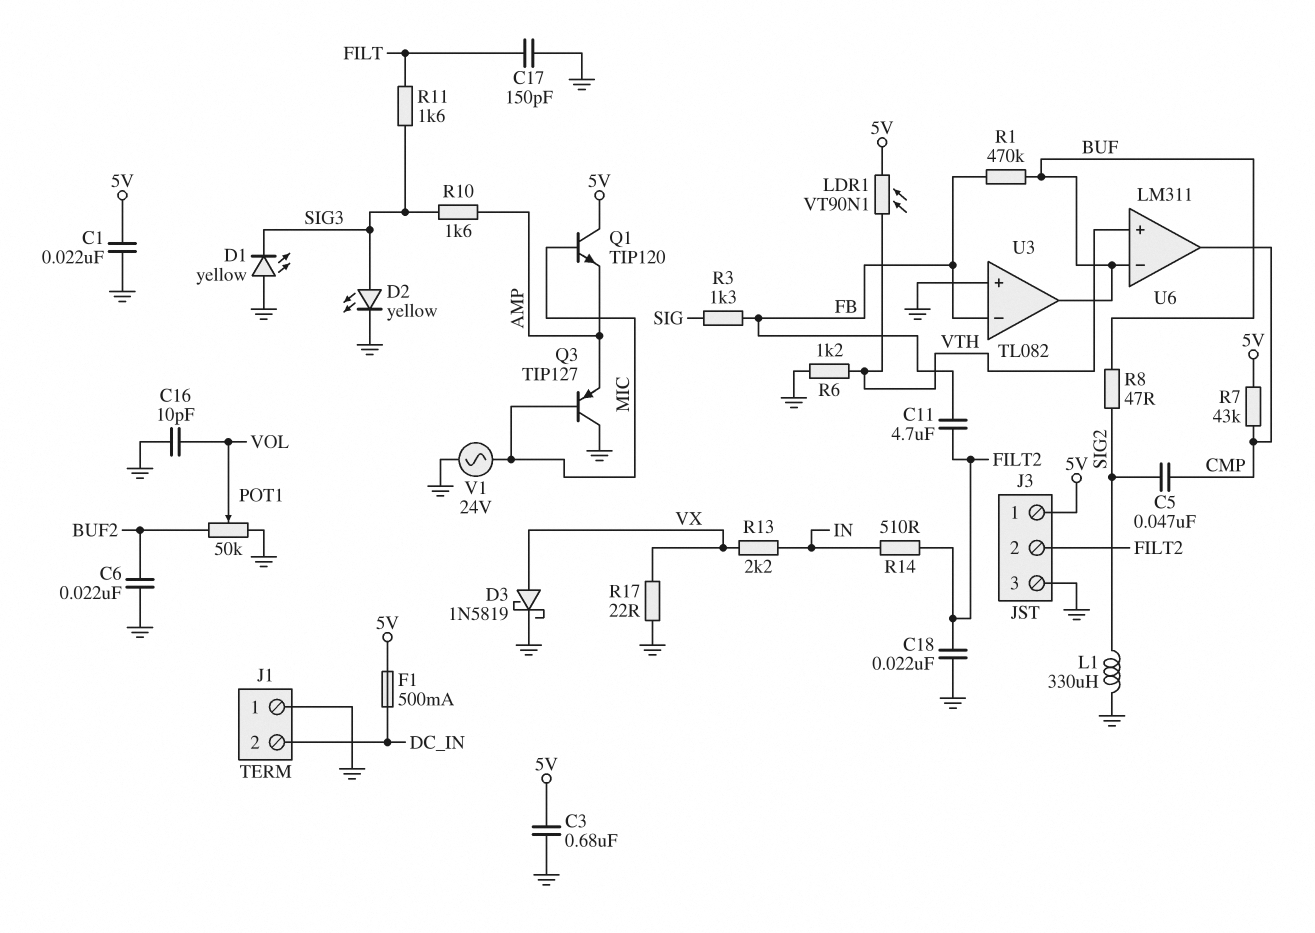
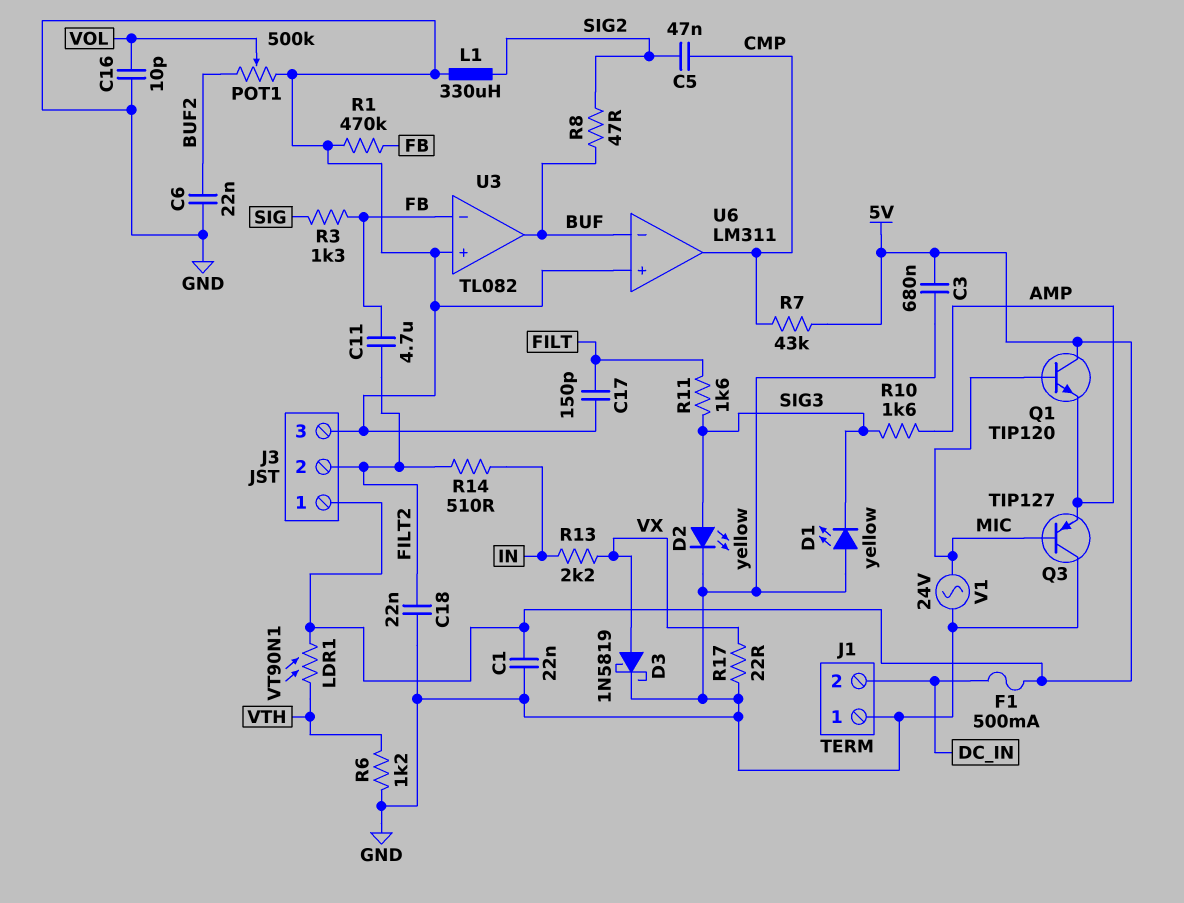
POT1: 50k (BUF2, GND, wiper VOL) -> 500k (BUF2, GND, wiper VOL)
R1: 470k (BUF, FB) -> 470k (FB, GND)
U6 pin in+: VTH -> GND

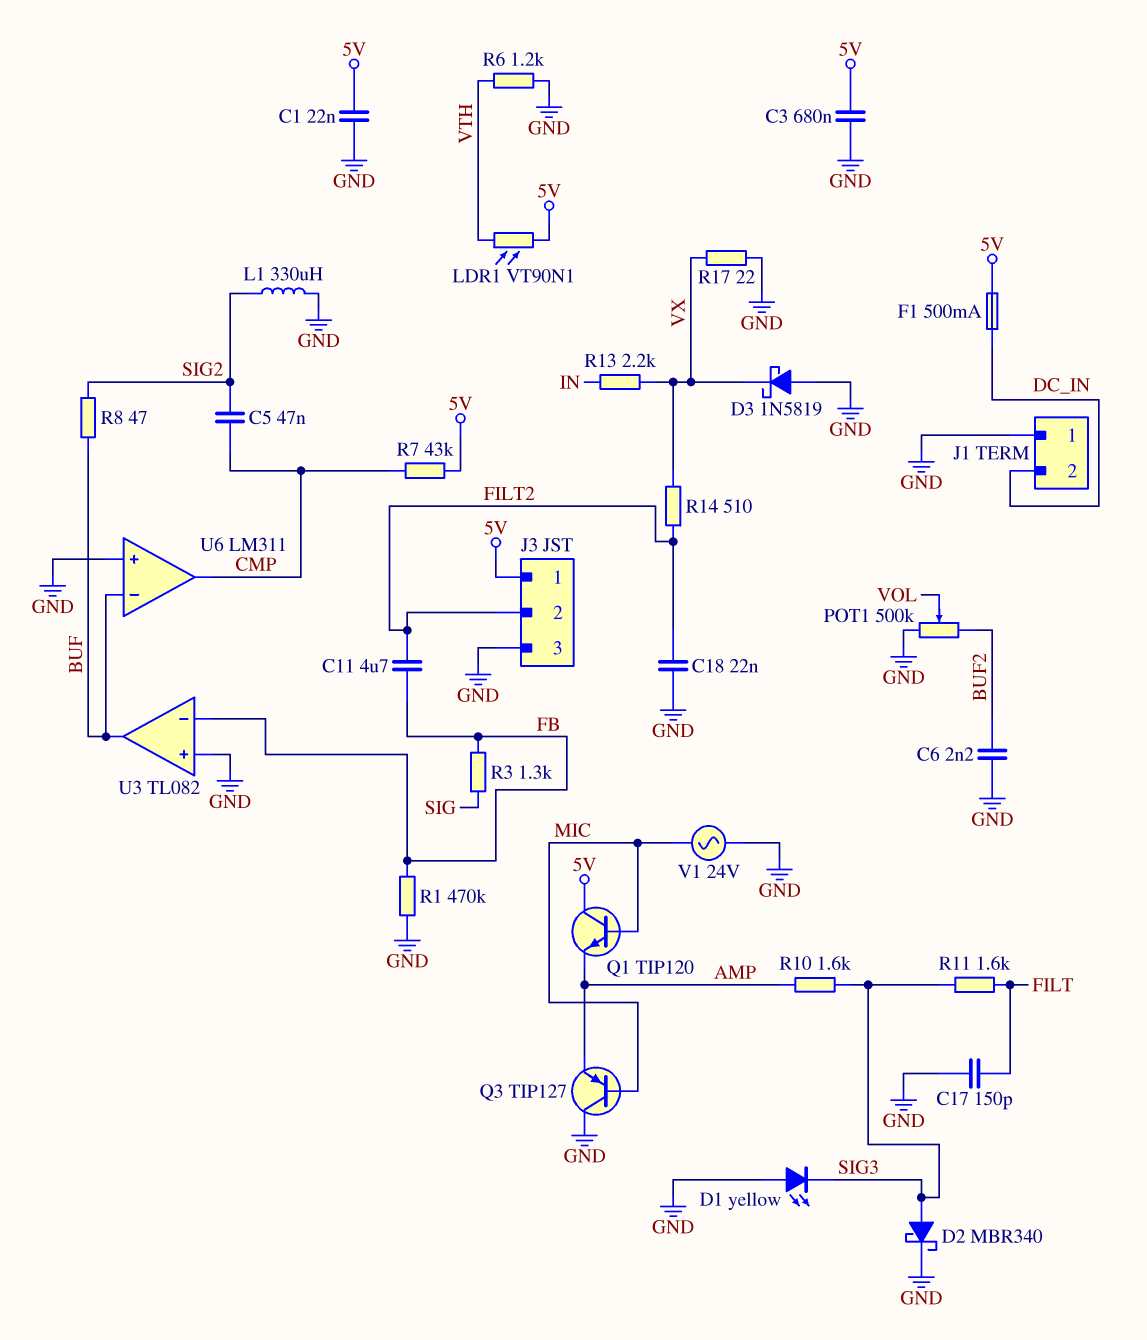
C6: 22nF (BUF2, GND) -> 2.2nF (BUF2, GND)
C16: 10pF (GND, VOL) -> none
D2: LED yellow (A SIG3, K GND) -> schottky MBR340 (A SIG3, K GND)
D3: schottky 1N5819 (A VX, K GND) -> schottky 1N5819 (A GND, K VX)
R14: 510 (FILT2, IN) -> 510 (FILT2, VX)

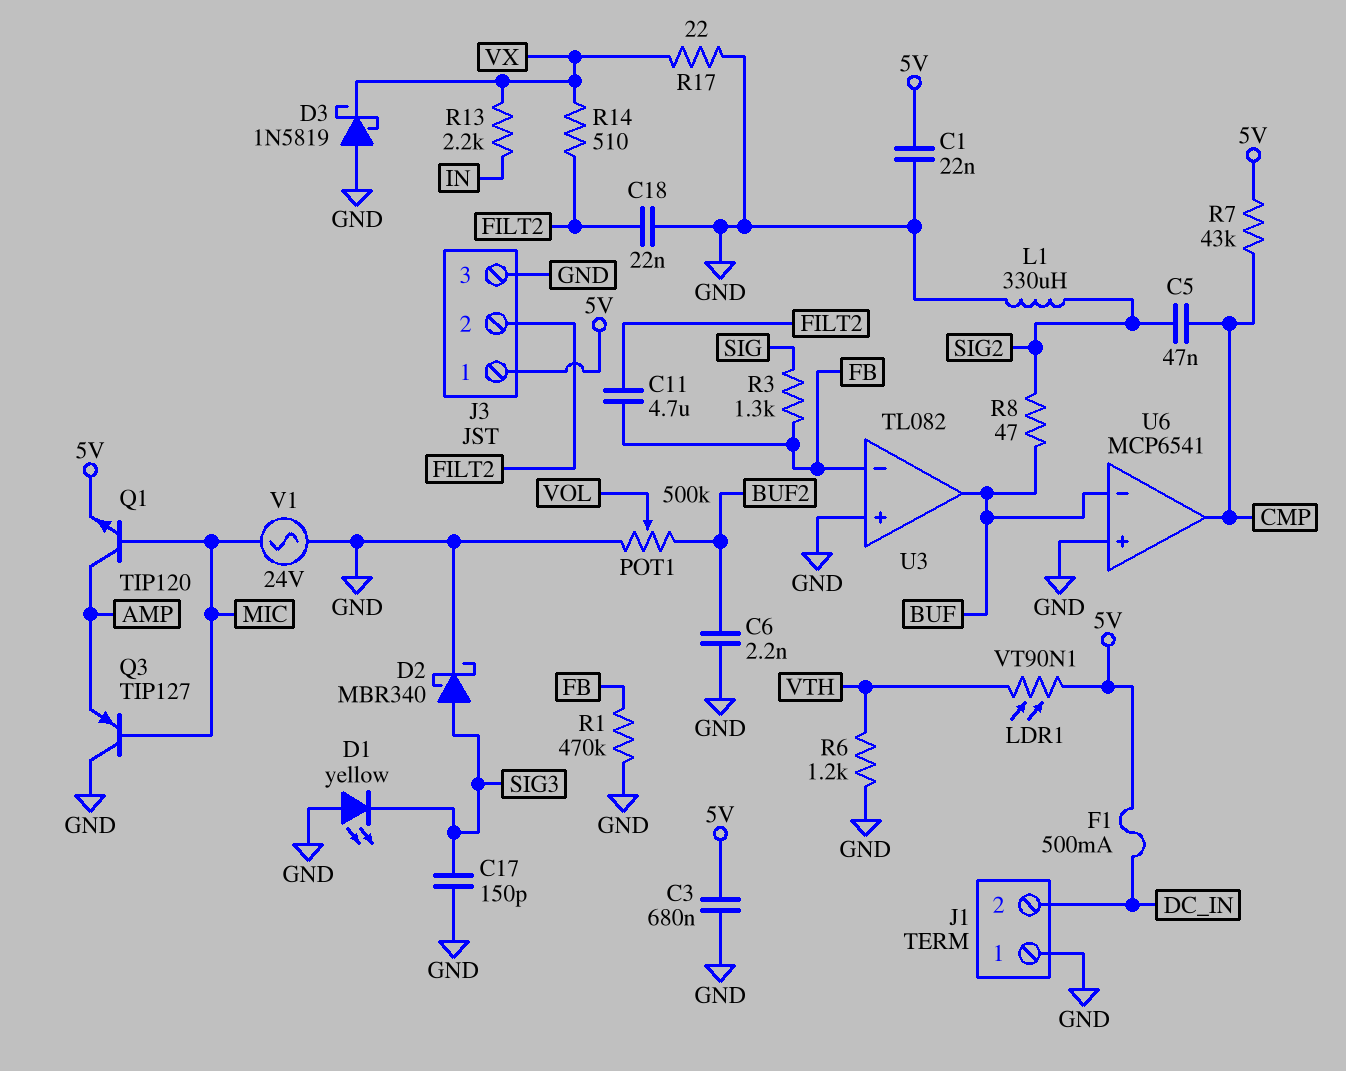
C17: 150pF (FILT, GND) -> 150pF (GND, SIG3)
Q1: NPN TIP120 (B MIC, C 5V, E AMP) -> NPN TIP120 (B MIC, C AMP, E 5V)
R10: 1.6k (AMP, SIG3) -> none
R11: 1.6k (FILT, SIG3) -> none
U6: LM311 -> MCP6541

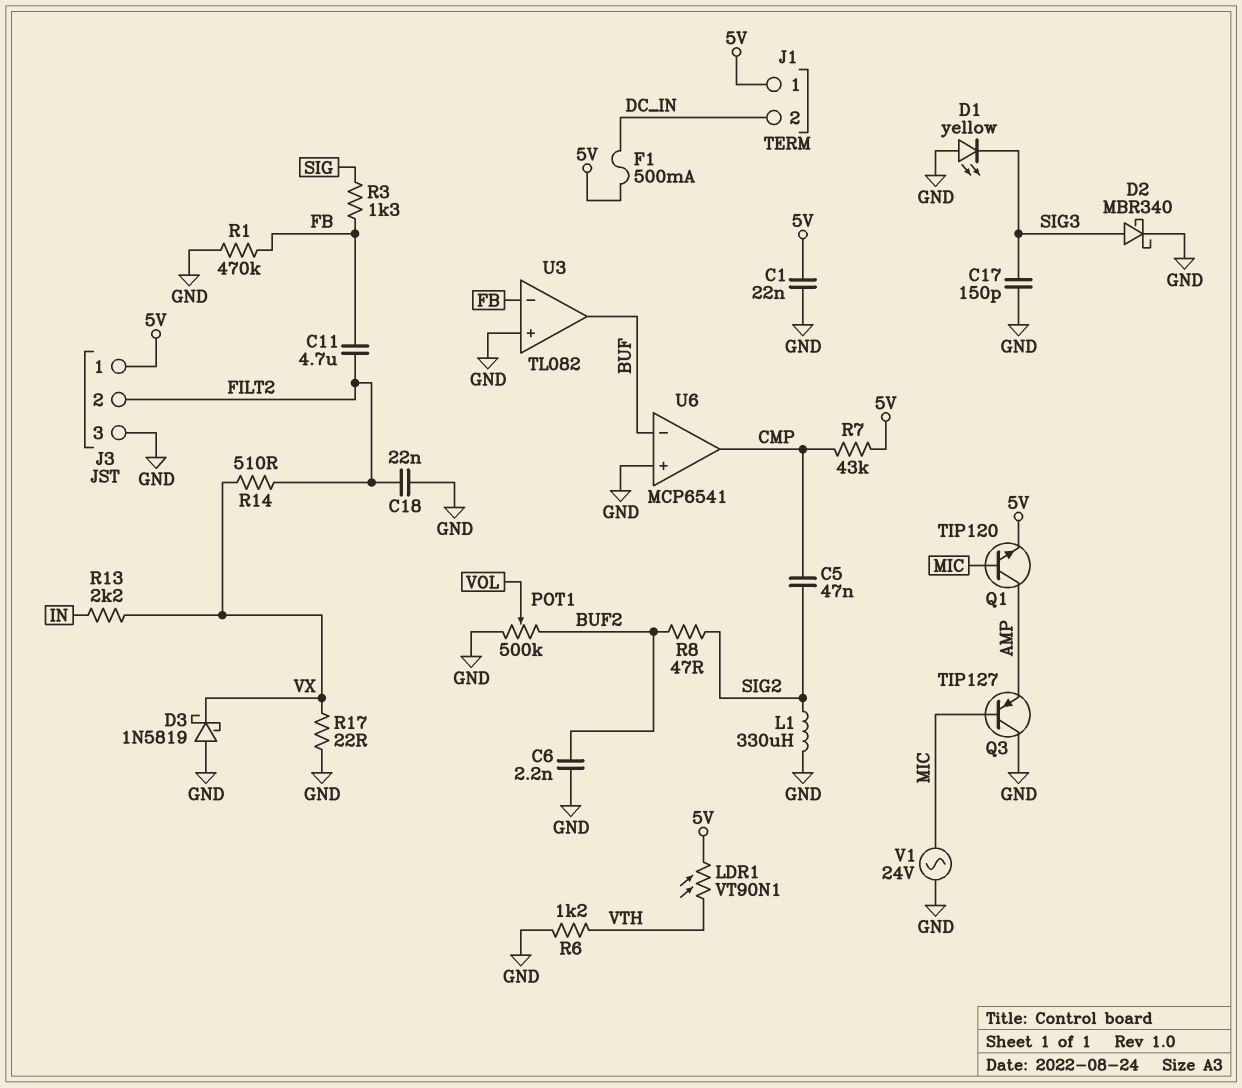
C3: 680nF (5V, GND) -> none
J1 pin 1: GND -> 5V
R8: 47 (BUF, SIG2) -> 47 (BUF2, SIG2)

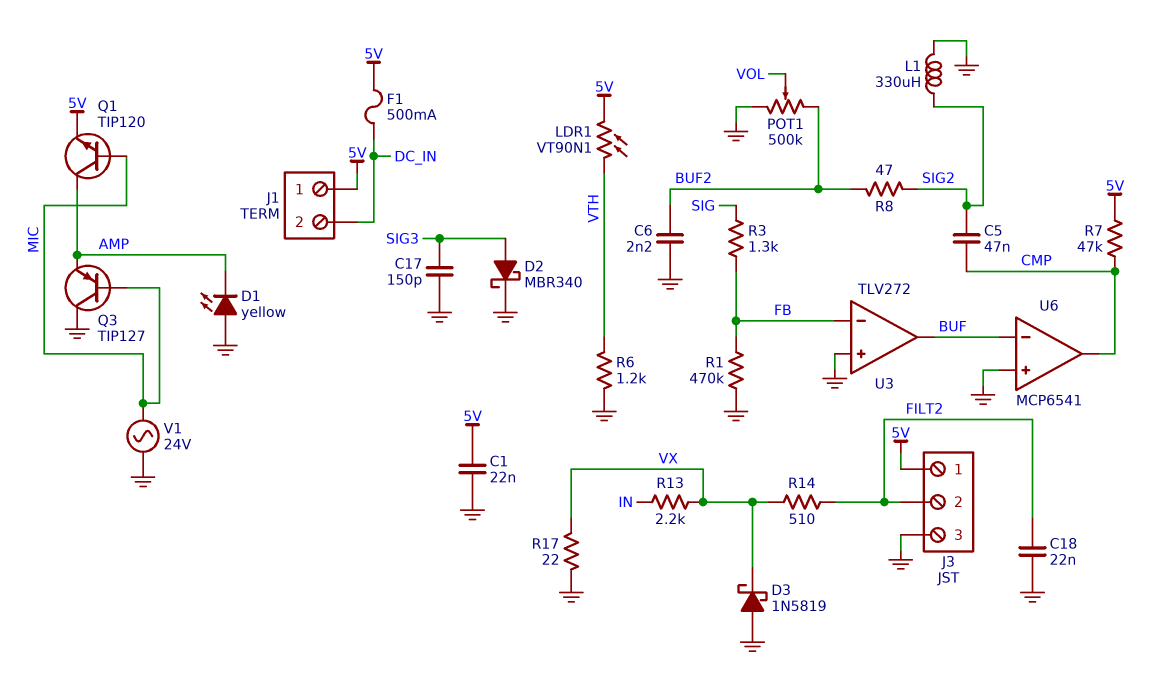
C11: 4.7uF (FB, FILT2) -> none
D1: LED yellow (A GND, K SIG3) -> LED yellow (A GND, K AMP)
R7: 43k (5V, CMP) -> 47k (5V, CMP)
U3: TL082 -> TLV272

